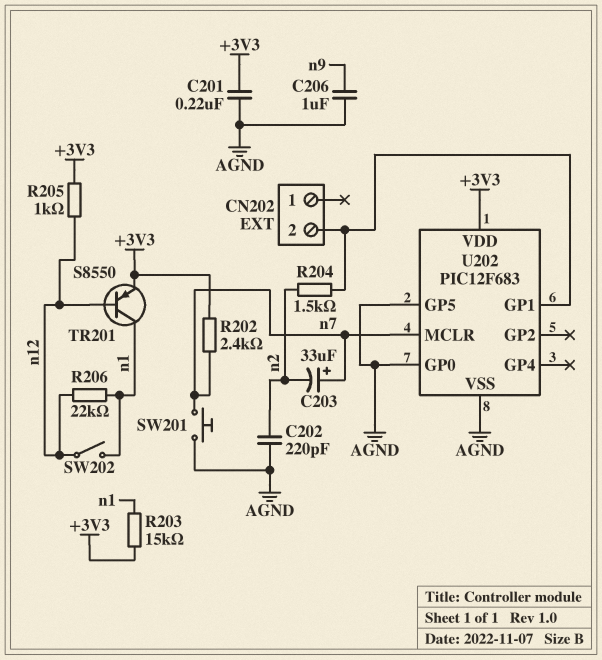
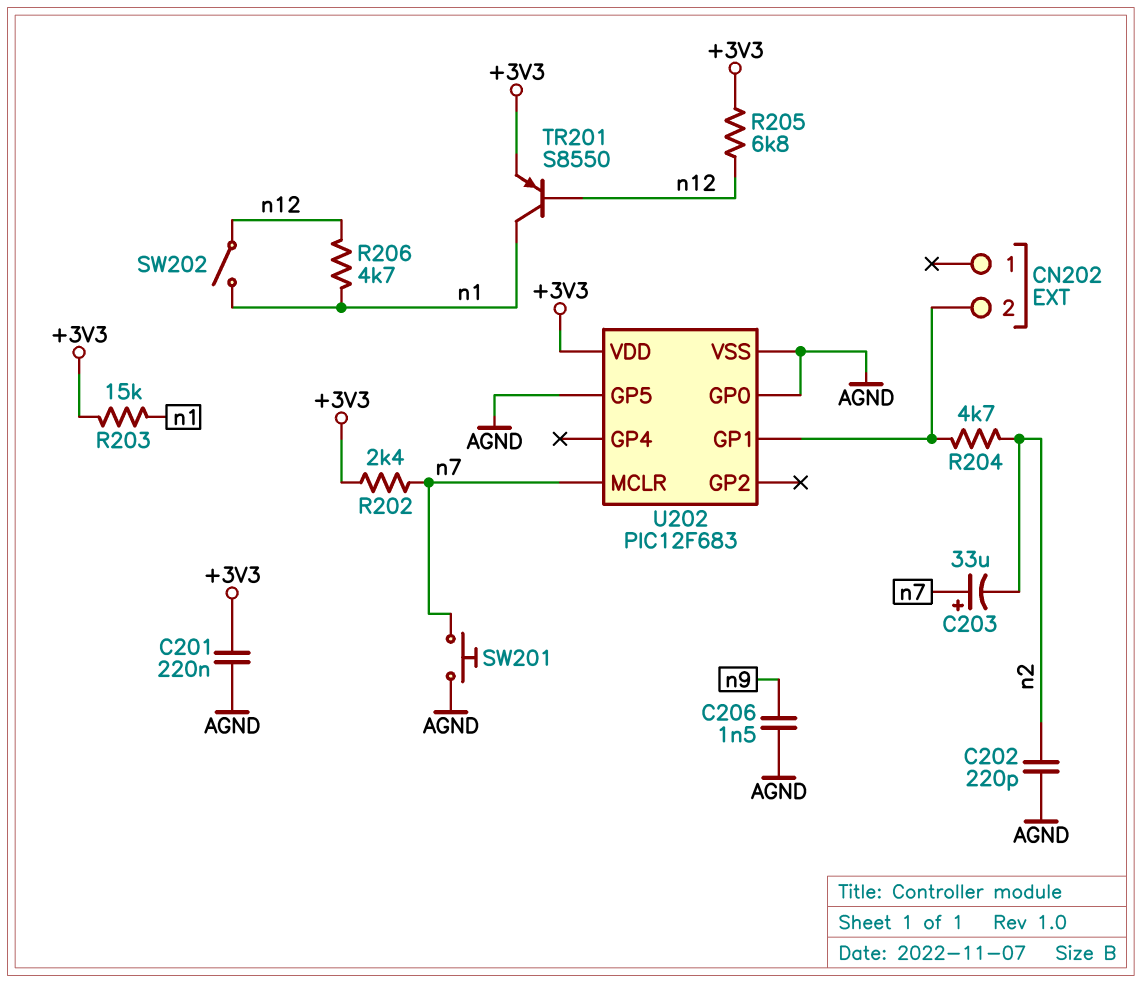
C206: 1uF (AGND, n9) -> 1.5nF (AGND, n9)
R204: 1.5k (CN202/2, n2) -> 4.7k (CN202/2, n2)
R205: 1k (+3V3, n12) -> 6.8k (+3V3, n12)
R206: 22k (n1, n12) -> 4.7k (n1, n12)

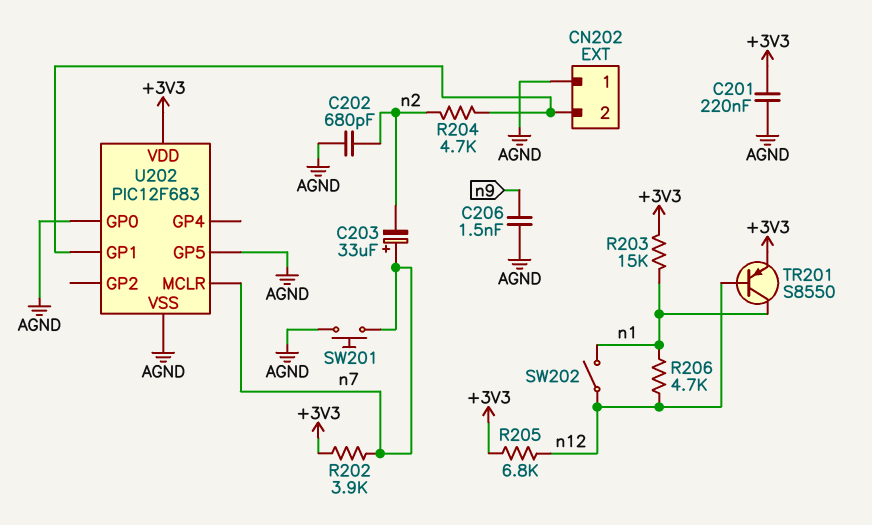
C202: 220pF (AGND, n2) -> 680pF (AGND, n2)
CN202 pin 1: none -> AGND
R202: 2.4k (+3V3, n7) -> 3.9k (+3V3, n7)

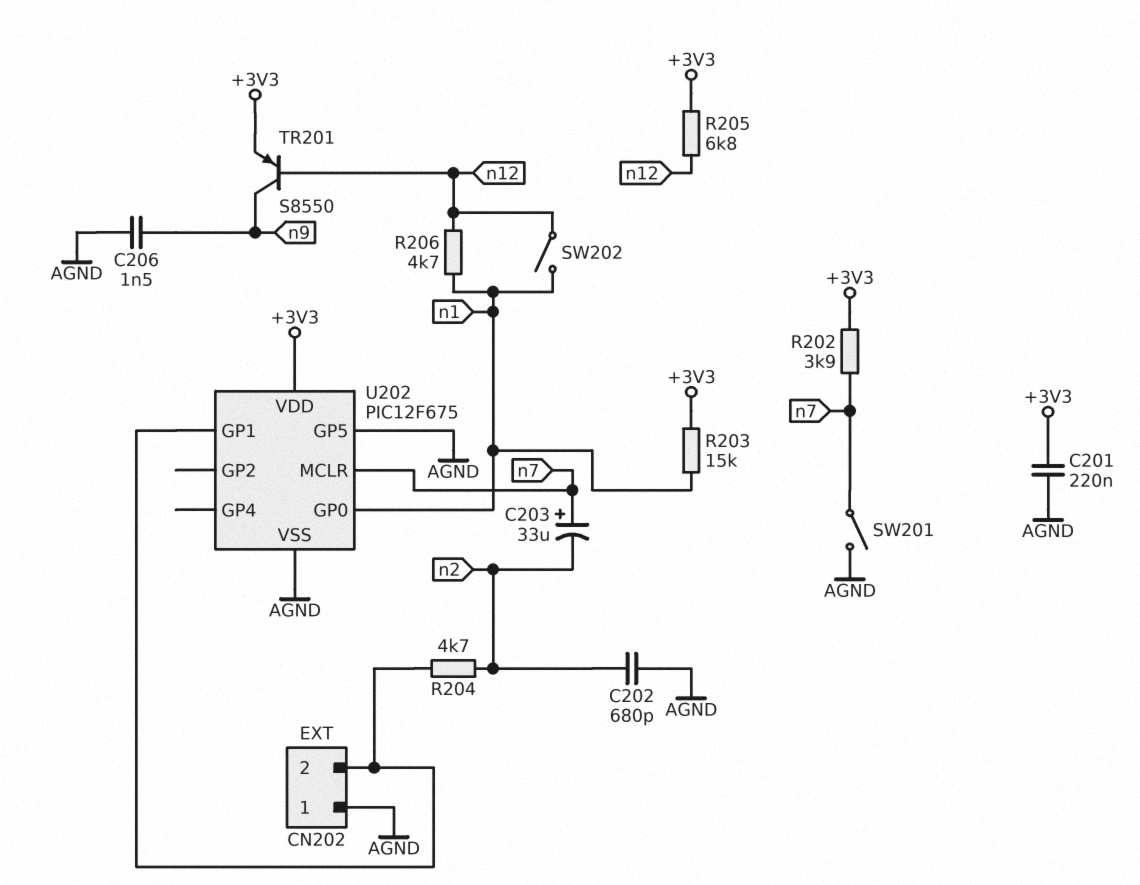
SW201: button (AGND, n7) -> switch (AGND, n7)
TR201: PNP S8550 (B n12, C n1, E +3V3) -> PNP S8550 (B n12, C n9, E +3V3)
U202: PIC12F683 -> PIC12F675
U202 pin GP0: AGND -> n1

